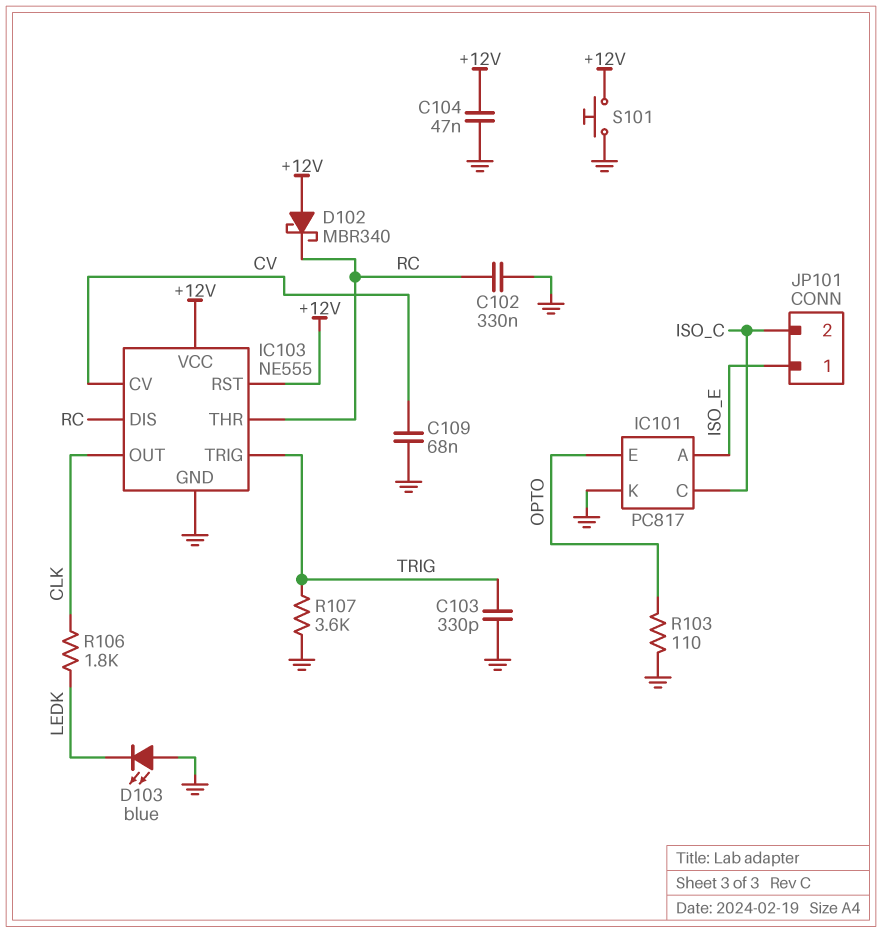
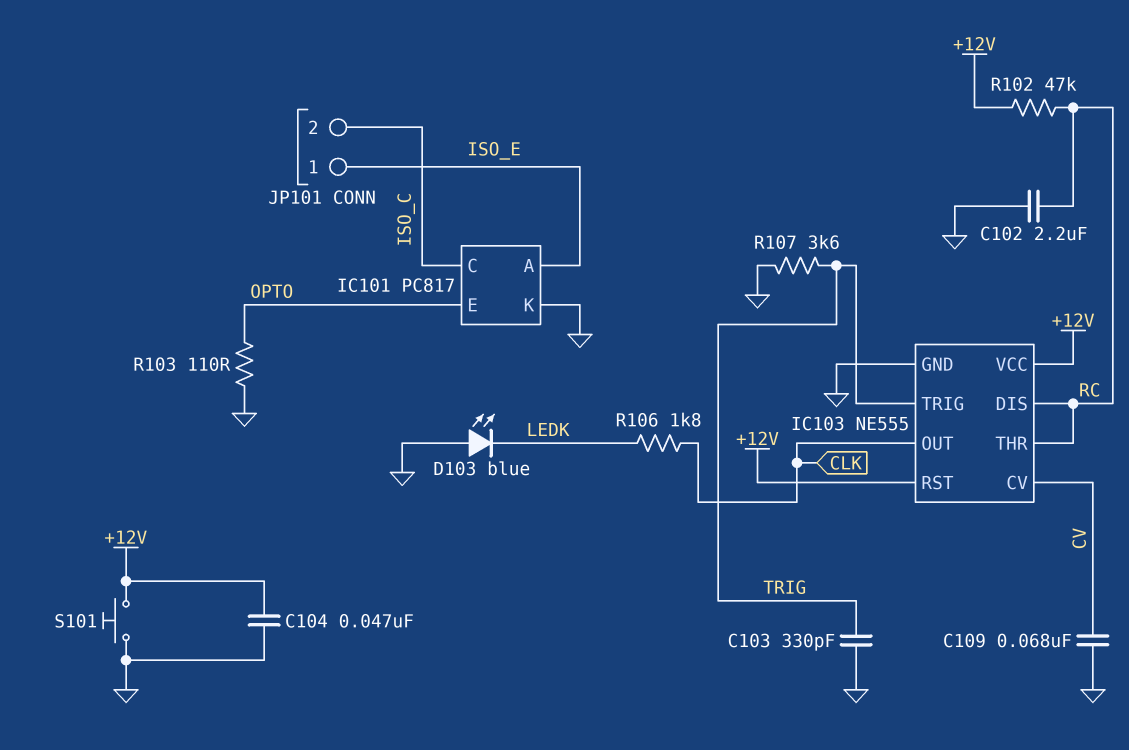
C102: 330nF (GND, RC) -> 2.2uF (GND, RC)
D102: schottky MBR340 (A +12V, K RC) -> none
R102: none -> 47k (+12V, RC)

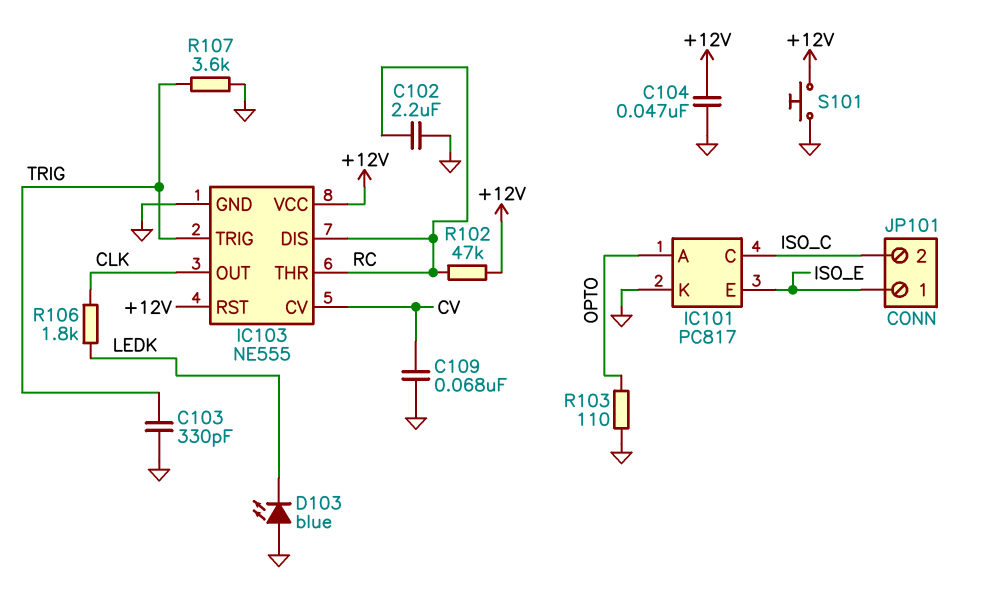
IC101 pin A: ISO_E -> OPTO
IC101 pin E: OPTO -> ISO_E

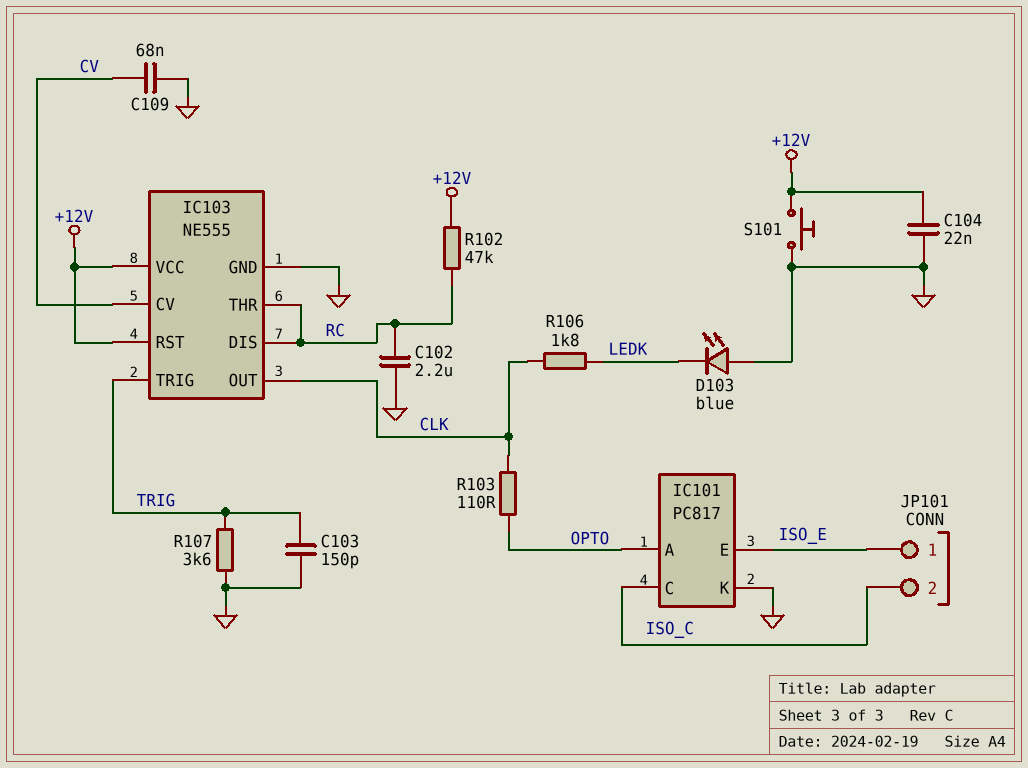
C103: 330pF (GND, TRIG) -> 150pF (GND, TRIG)
C104: 47nF (+12V, GND) -> 22nF (+12V, GND)
R103: 110 (GND, OPTO) -> 110 (CLK, OPTO)

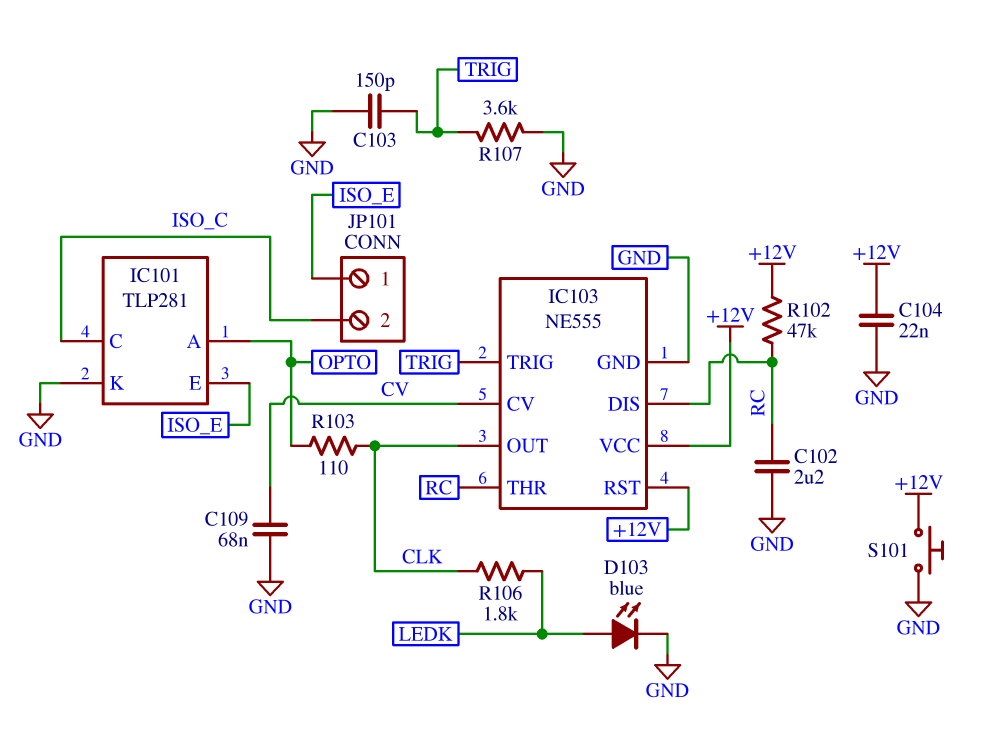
D103: LED blue (A GND, K LEDK) -> LED blue (A LEDK, K GND)
IC101: PC817 -> TLP281

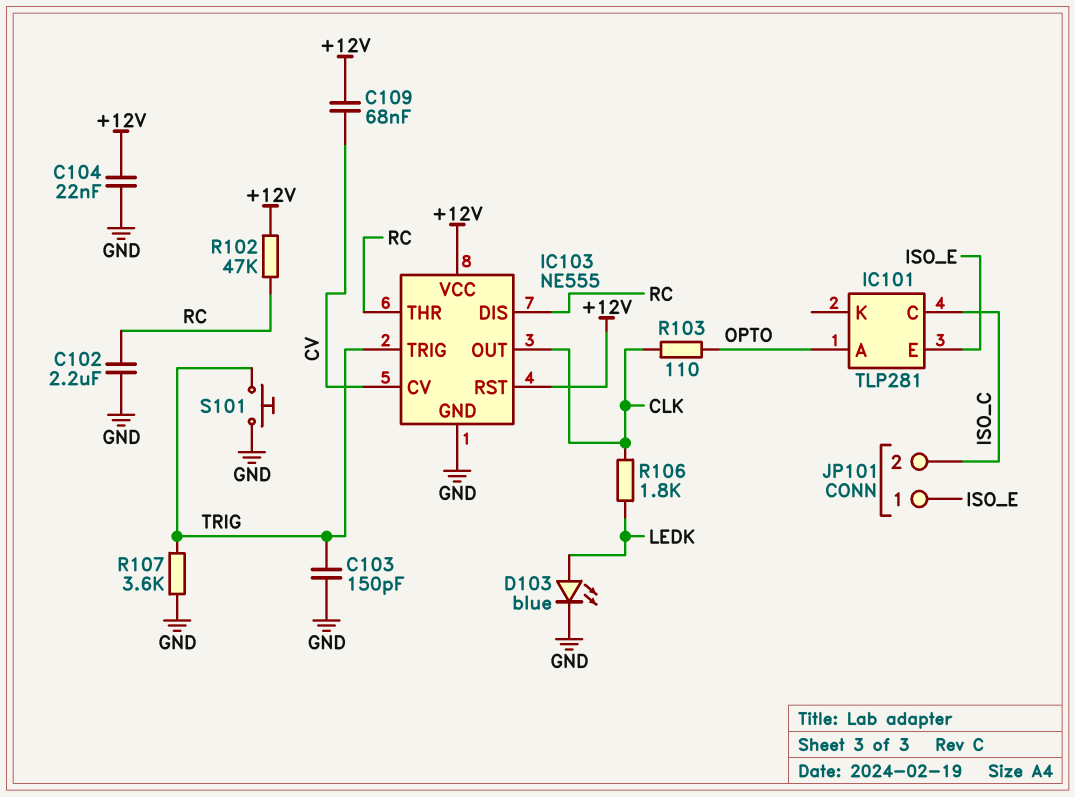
C109: 68nF (CV, GND) -> 68nF (+12V, CV)
IC101 pin K: GND -> none
S101: button (+12V, GND) -> button (GND, TRIG)

